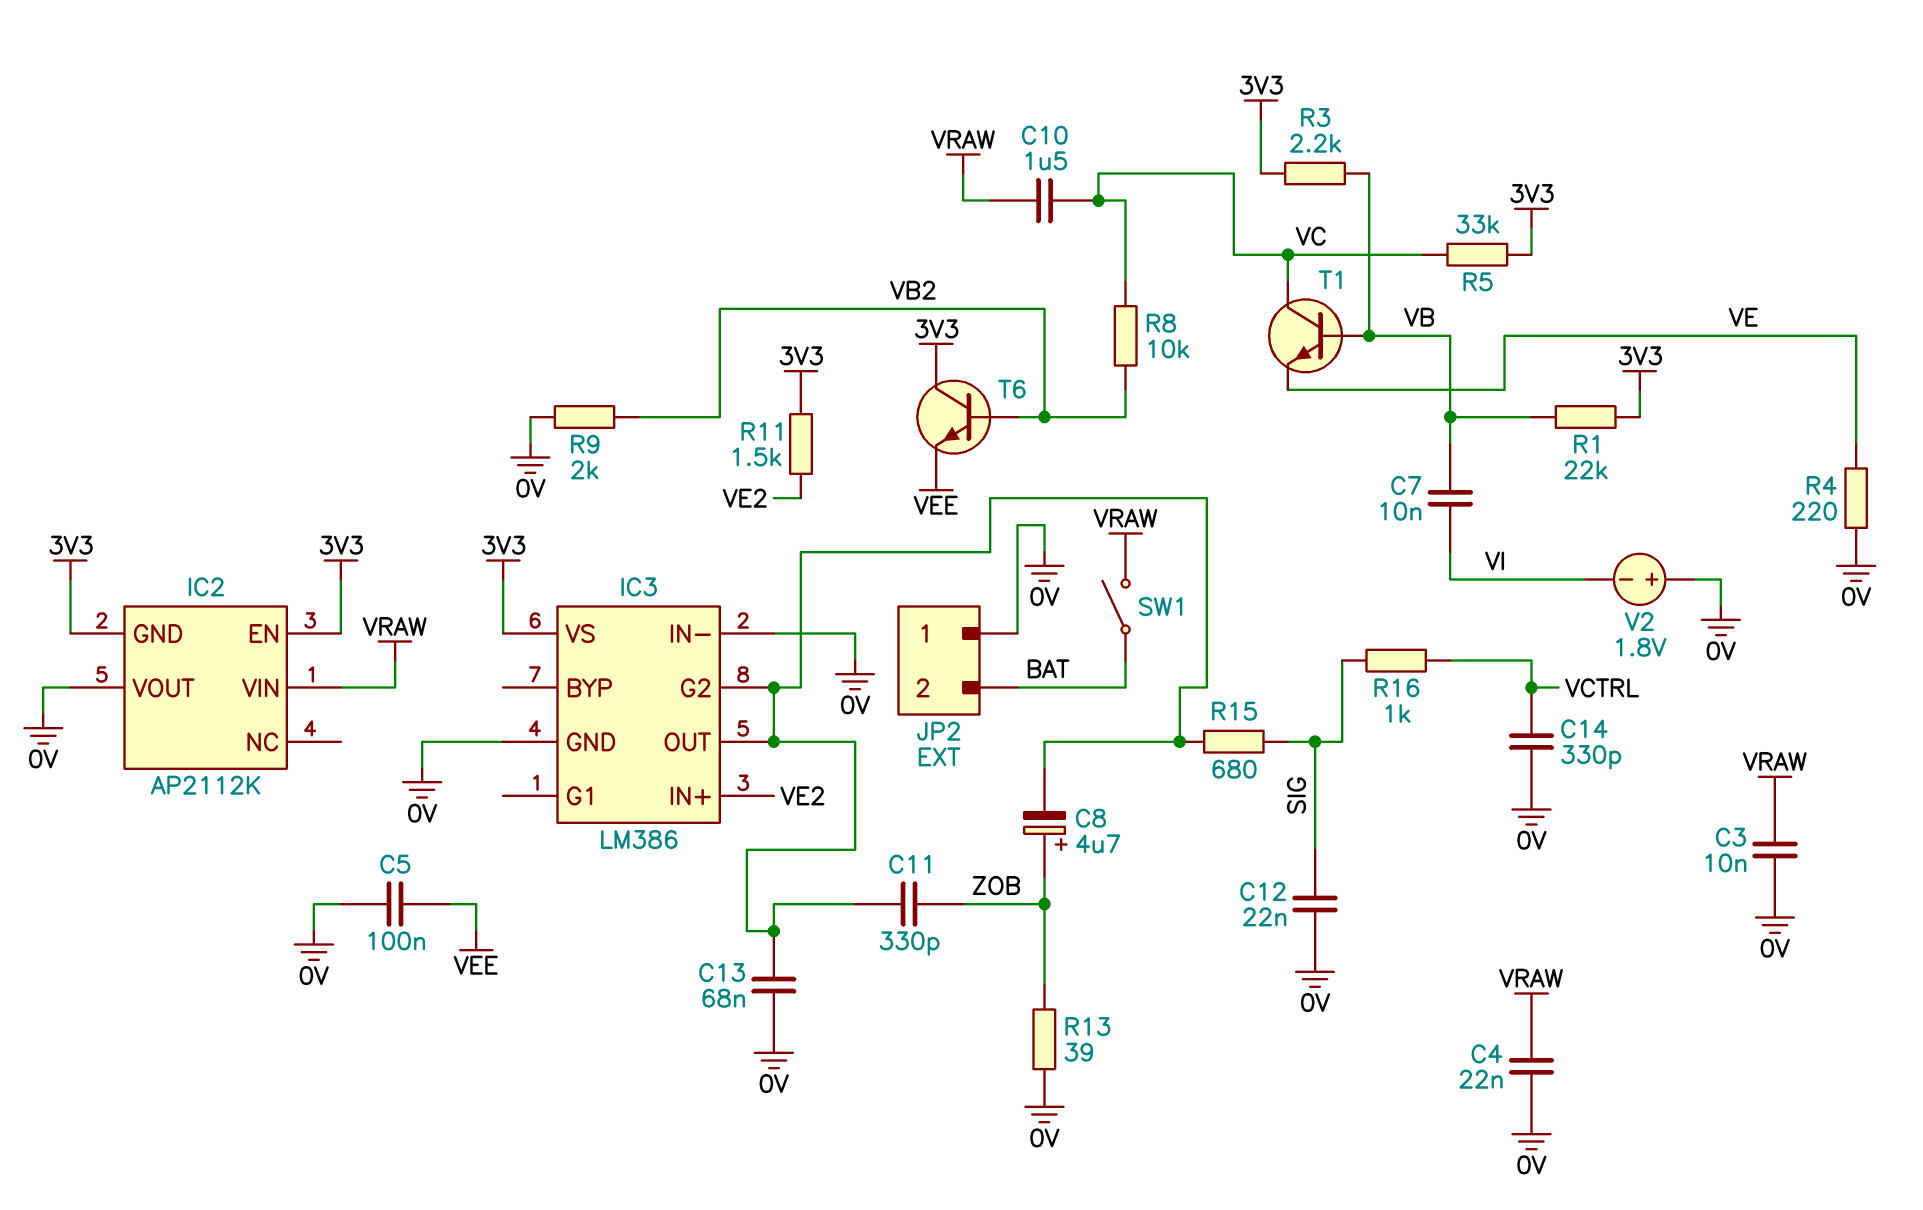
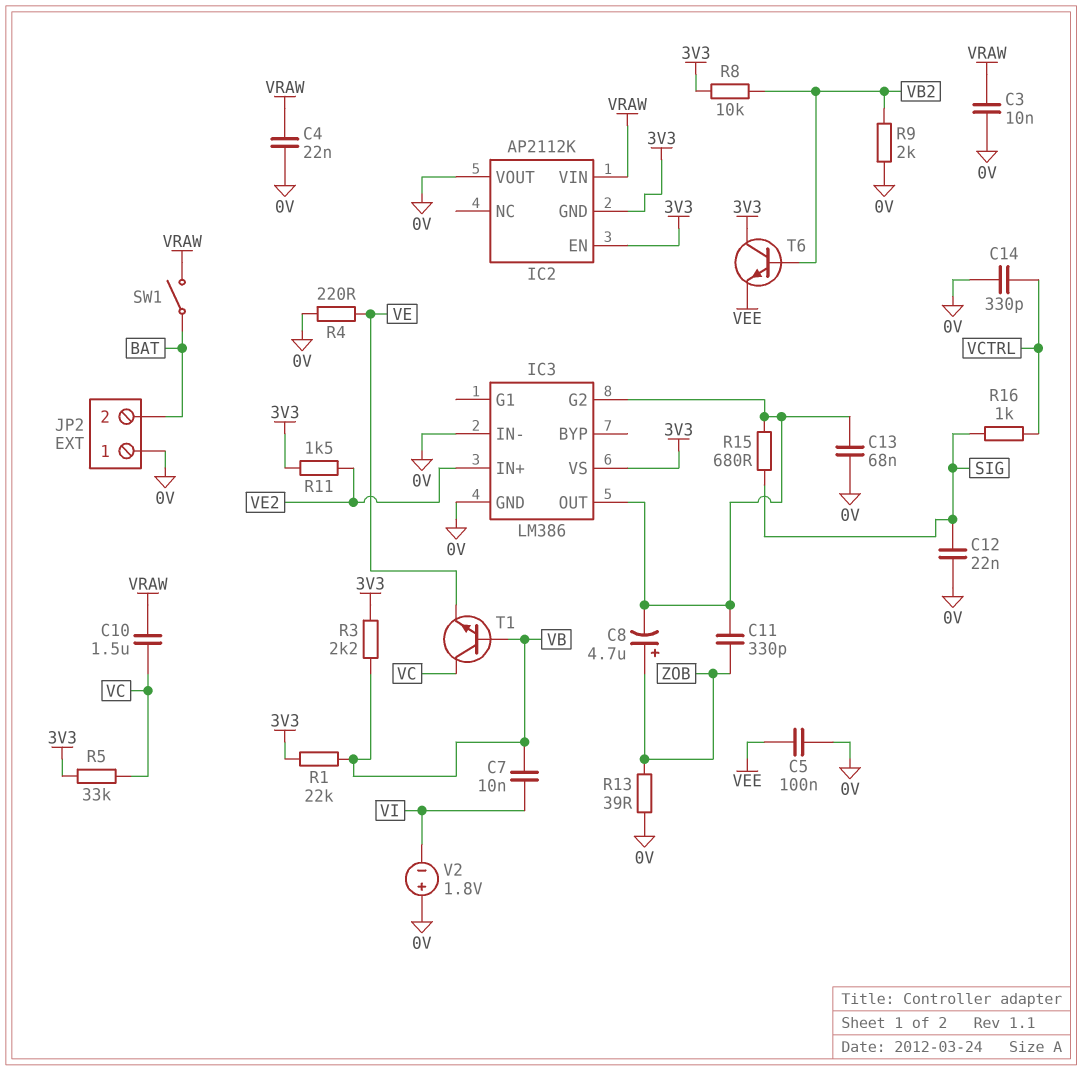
R8: 10k (VB2, VC) -> 10k (3V3, VB2)

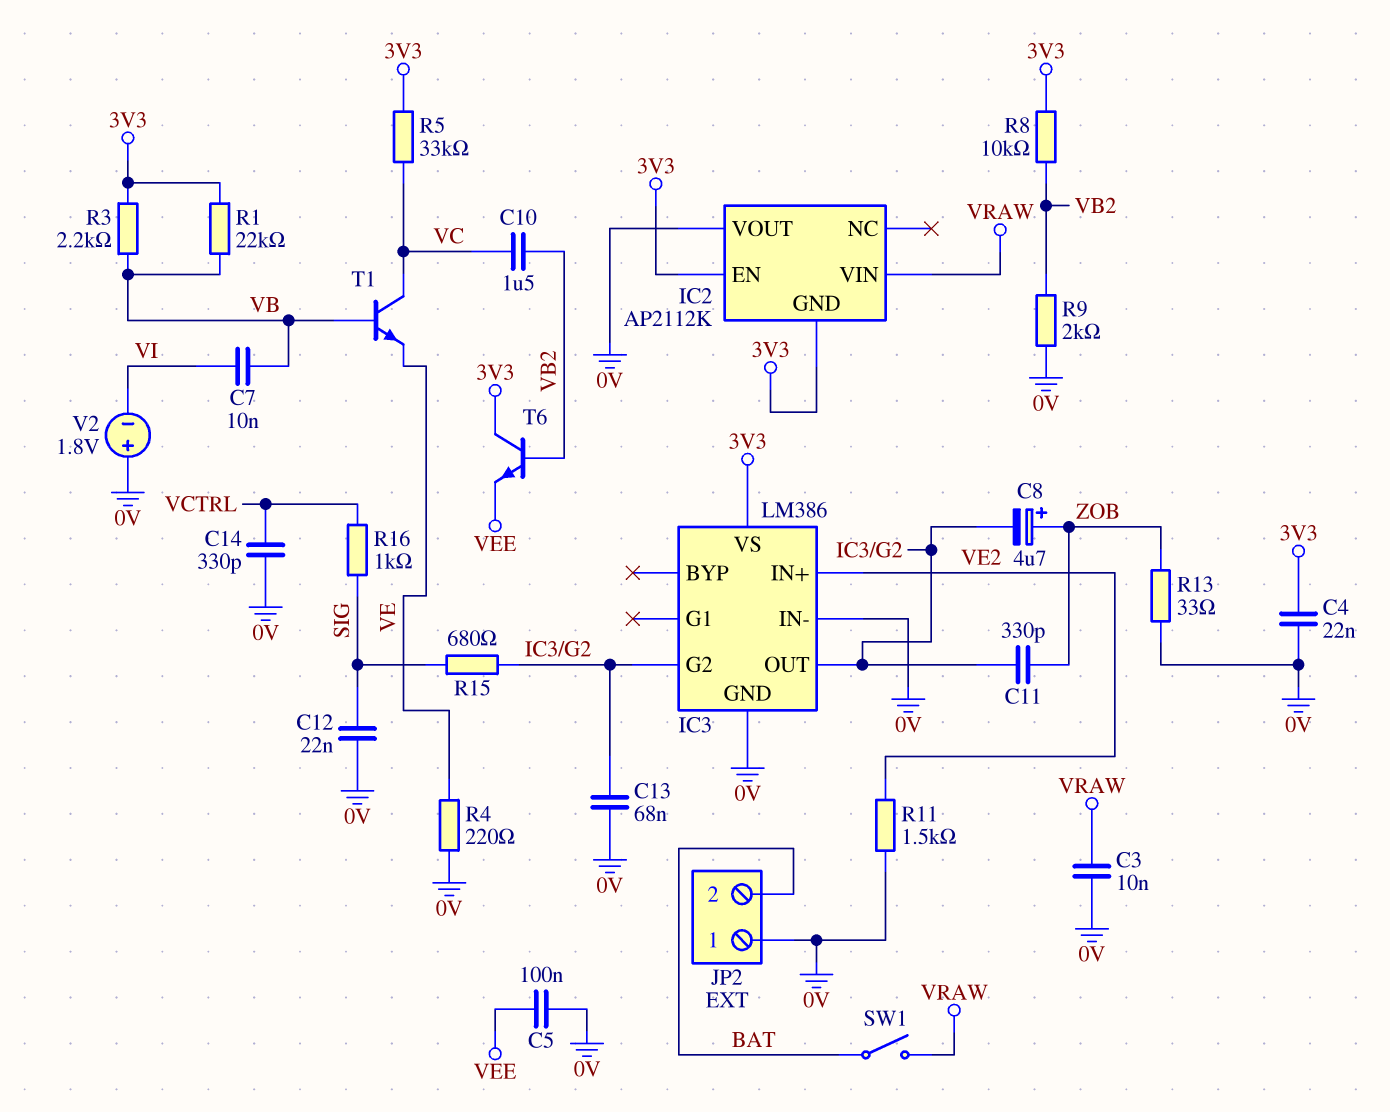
C4: 22nF (0V, VRAW) -> 22nF (0V, 3V3)
C10: 1.5uF (VC, VRAW) -> 1.5uF (VB2, VC)
R11: 1.5k (3V3, VE2) -> 1.5k (0V, VE2)
R13: 39 (0V, ZOB) -> 33 (0V, ZOB)

